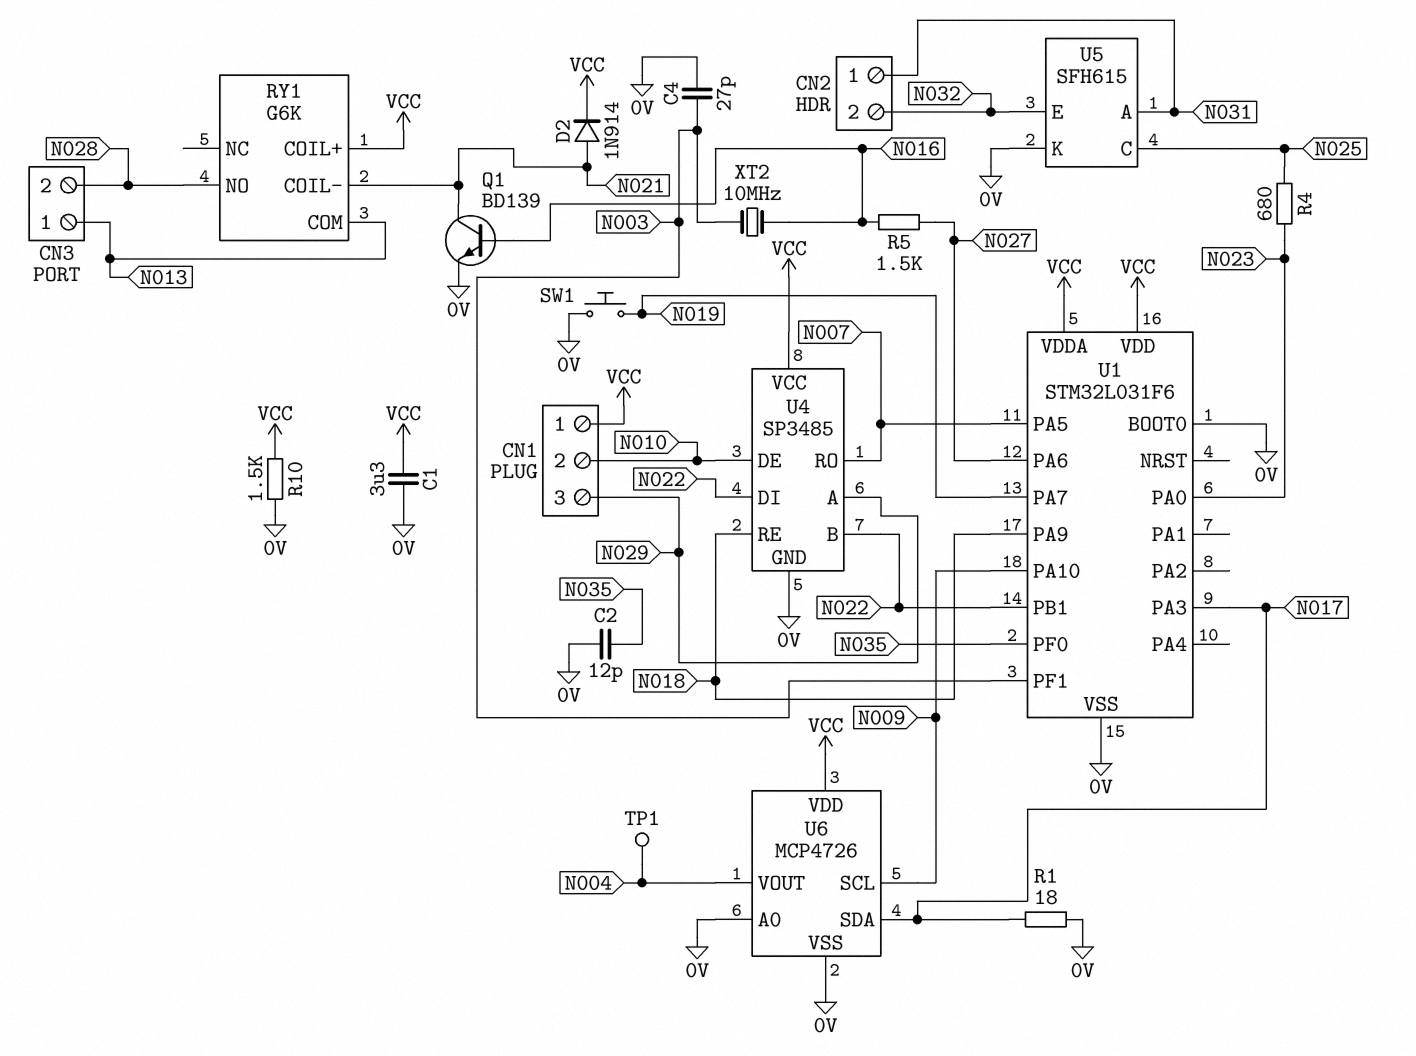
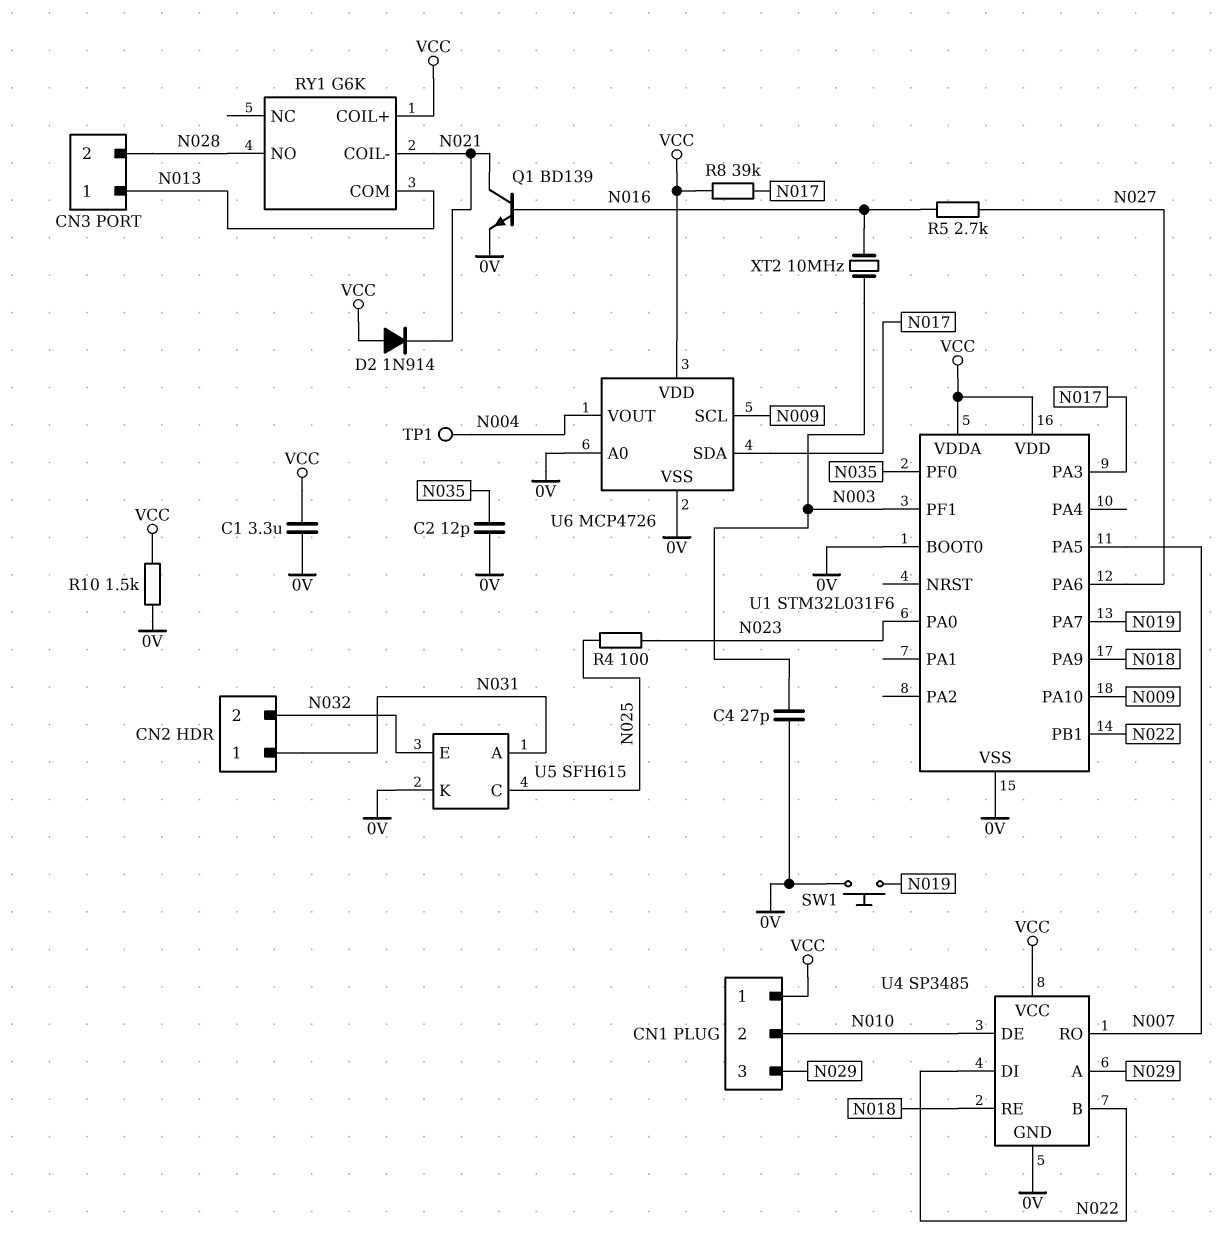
D2: diode 1N914 (A N021, K VCC) -> diode 1N914 (A VCC, K N021)
R1: 18 (0V, N017) -> none
R4: 680 (N023, N025) -> 100 (N023, N025)
R5: 1.5k (N016, N027) -> 2.7k (N016, N027)
R8: none -> 39k (N017, VCC)

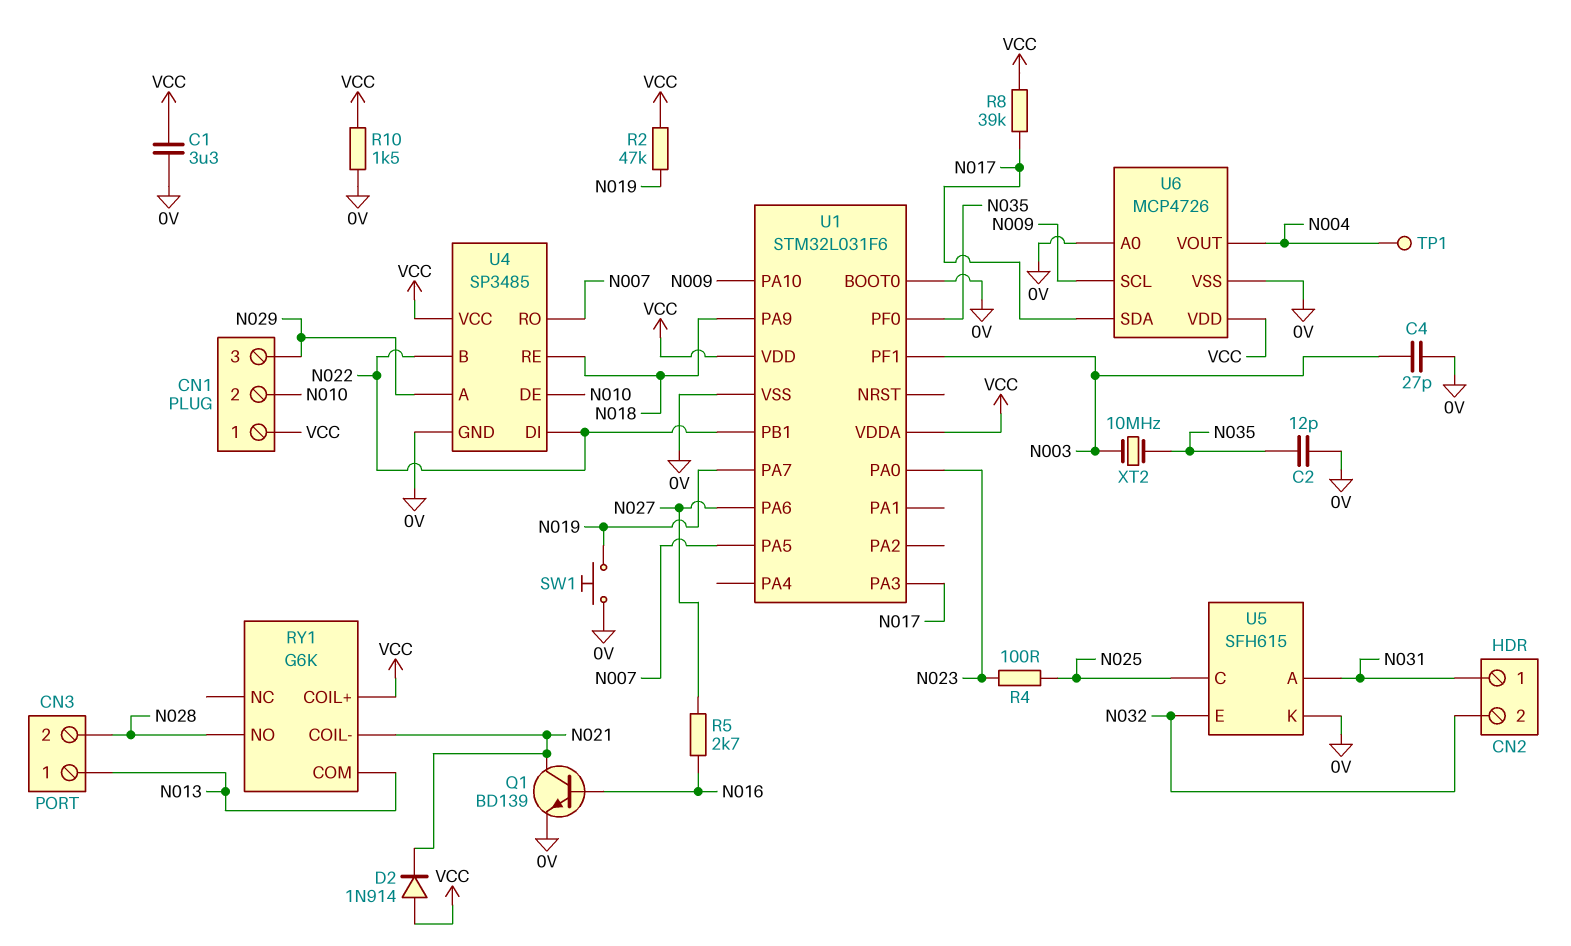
R2: none -> 47k (N019, VCC)
XT2: 10MHz (N003, N016) -> 10MHz (N003, N035)

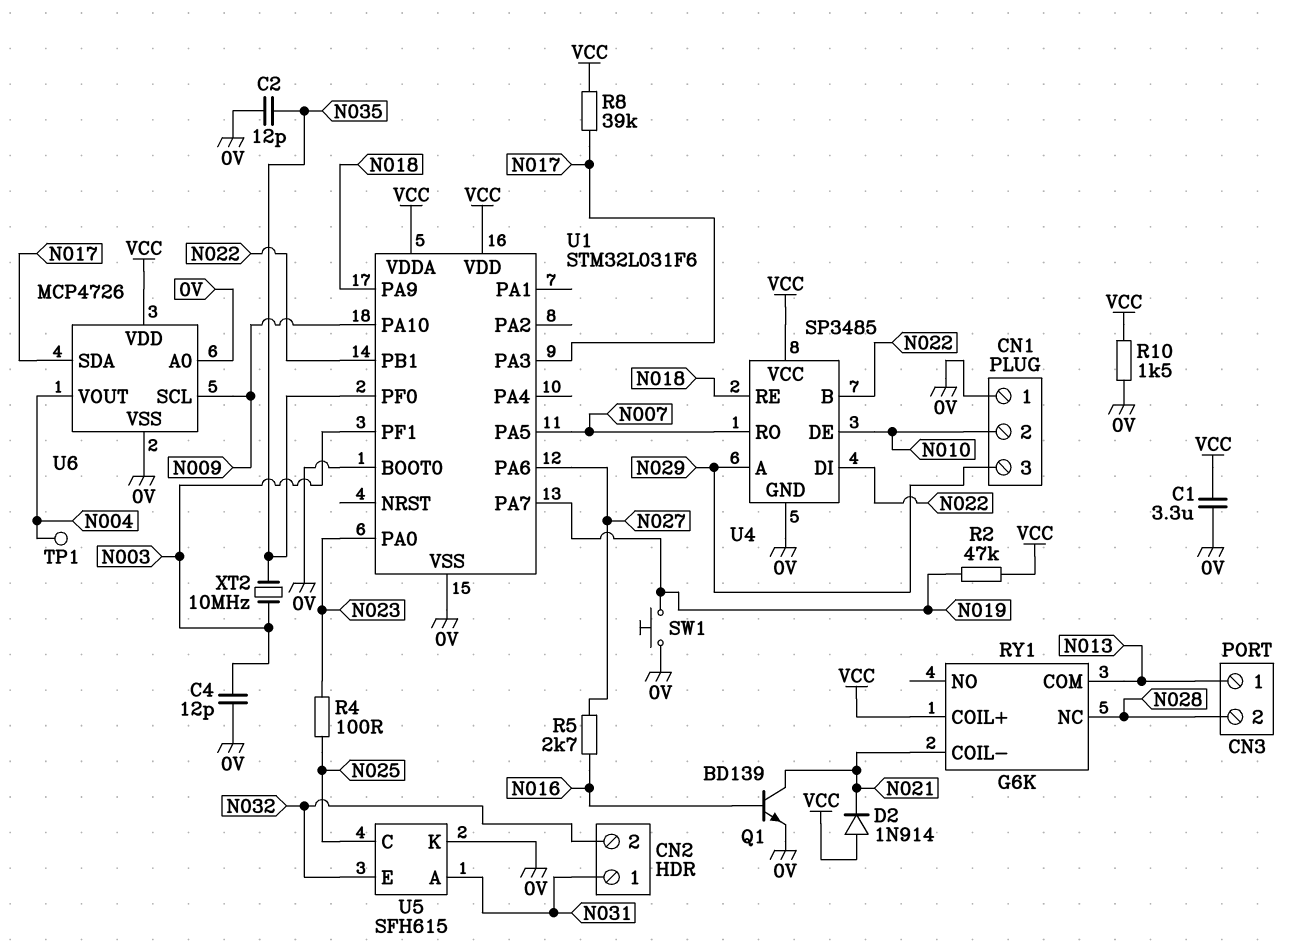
C4: 27pF (0V, N003) -> 12pF (0V, N003)
CN1 pin 1: VCC -> 0V
RY1 pin NC: none -> N028
RY1 pin NO: N028 -> none

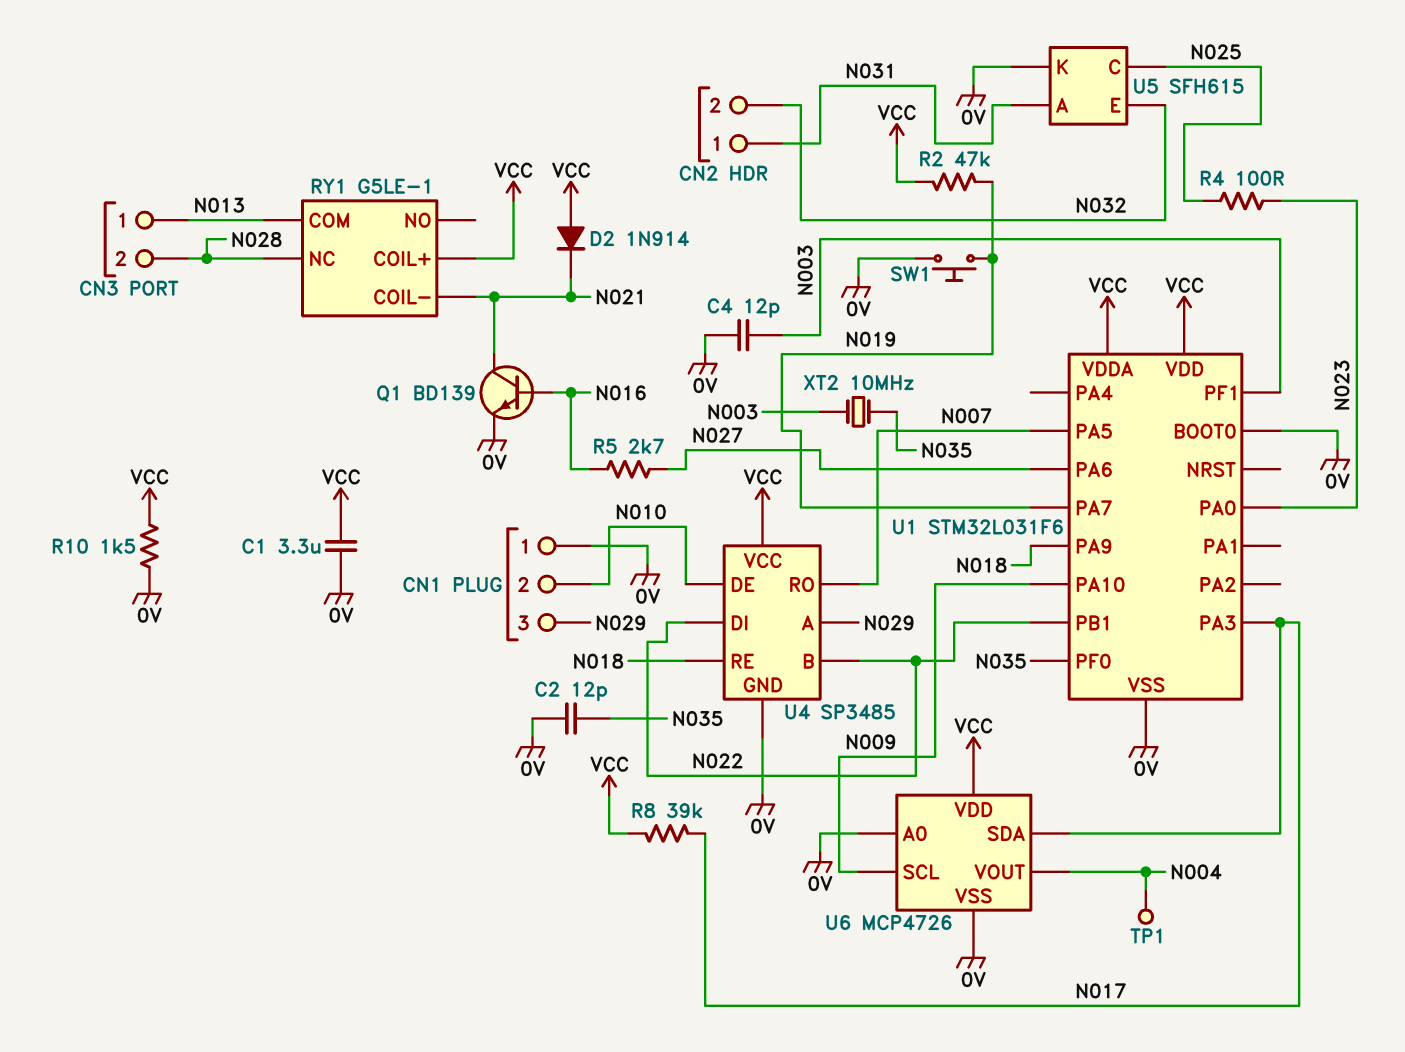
RY1: G6K -> G5LE-1

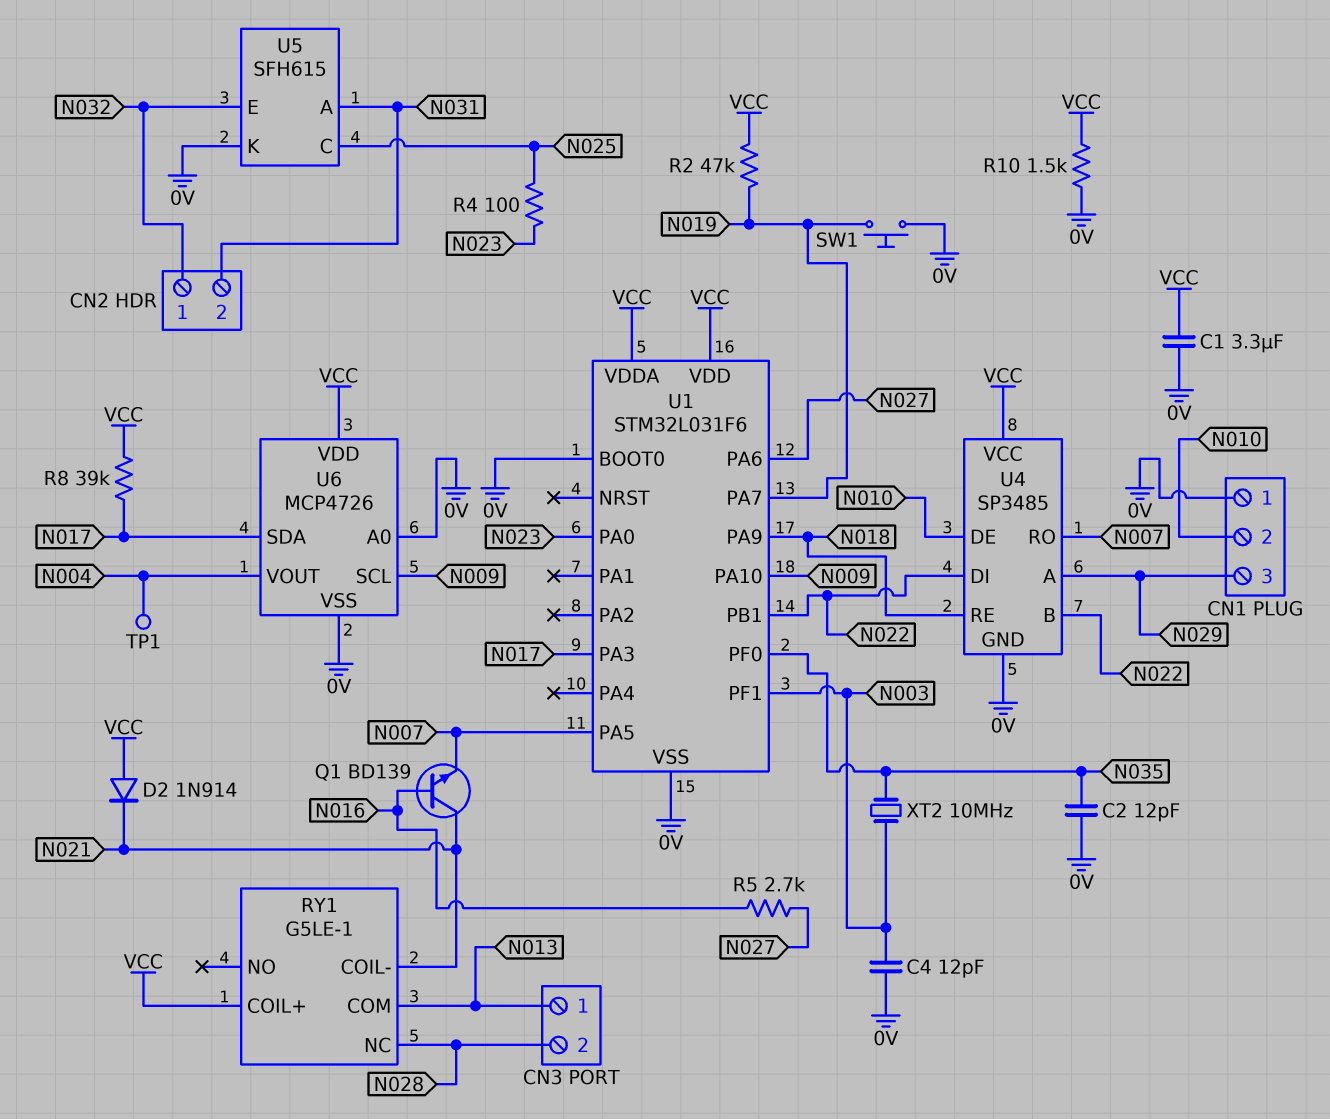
CN2 pin 1: N031 -> N032
CN2 pin 2: N032 -> N031
Q1: NPN BD139 (B N016, C N021, E 0V) -> NPN BD139 (B N016, C N021, E N007)

